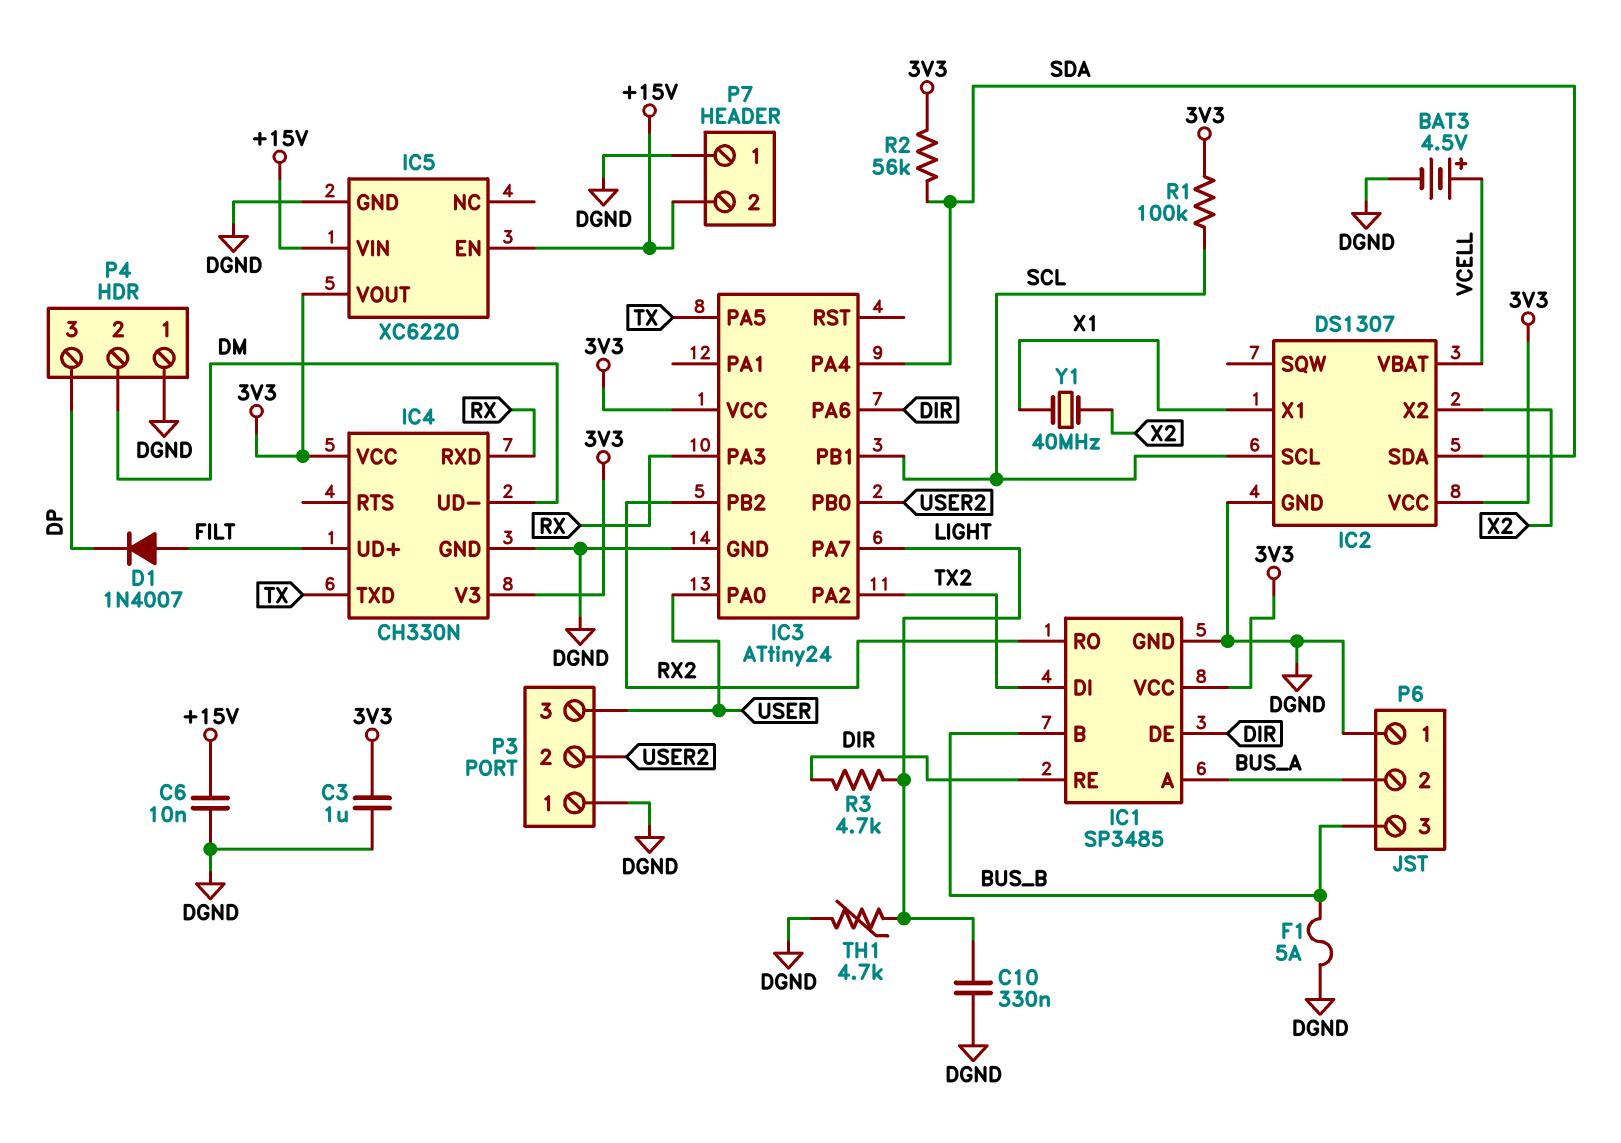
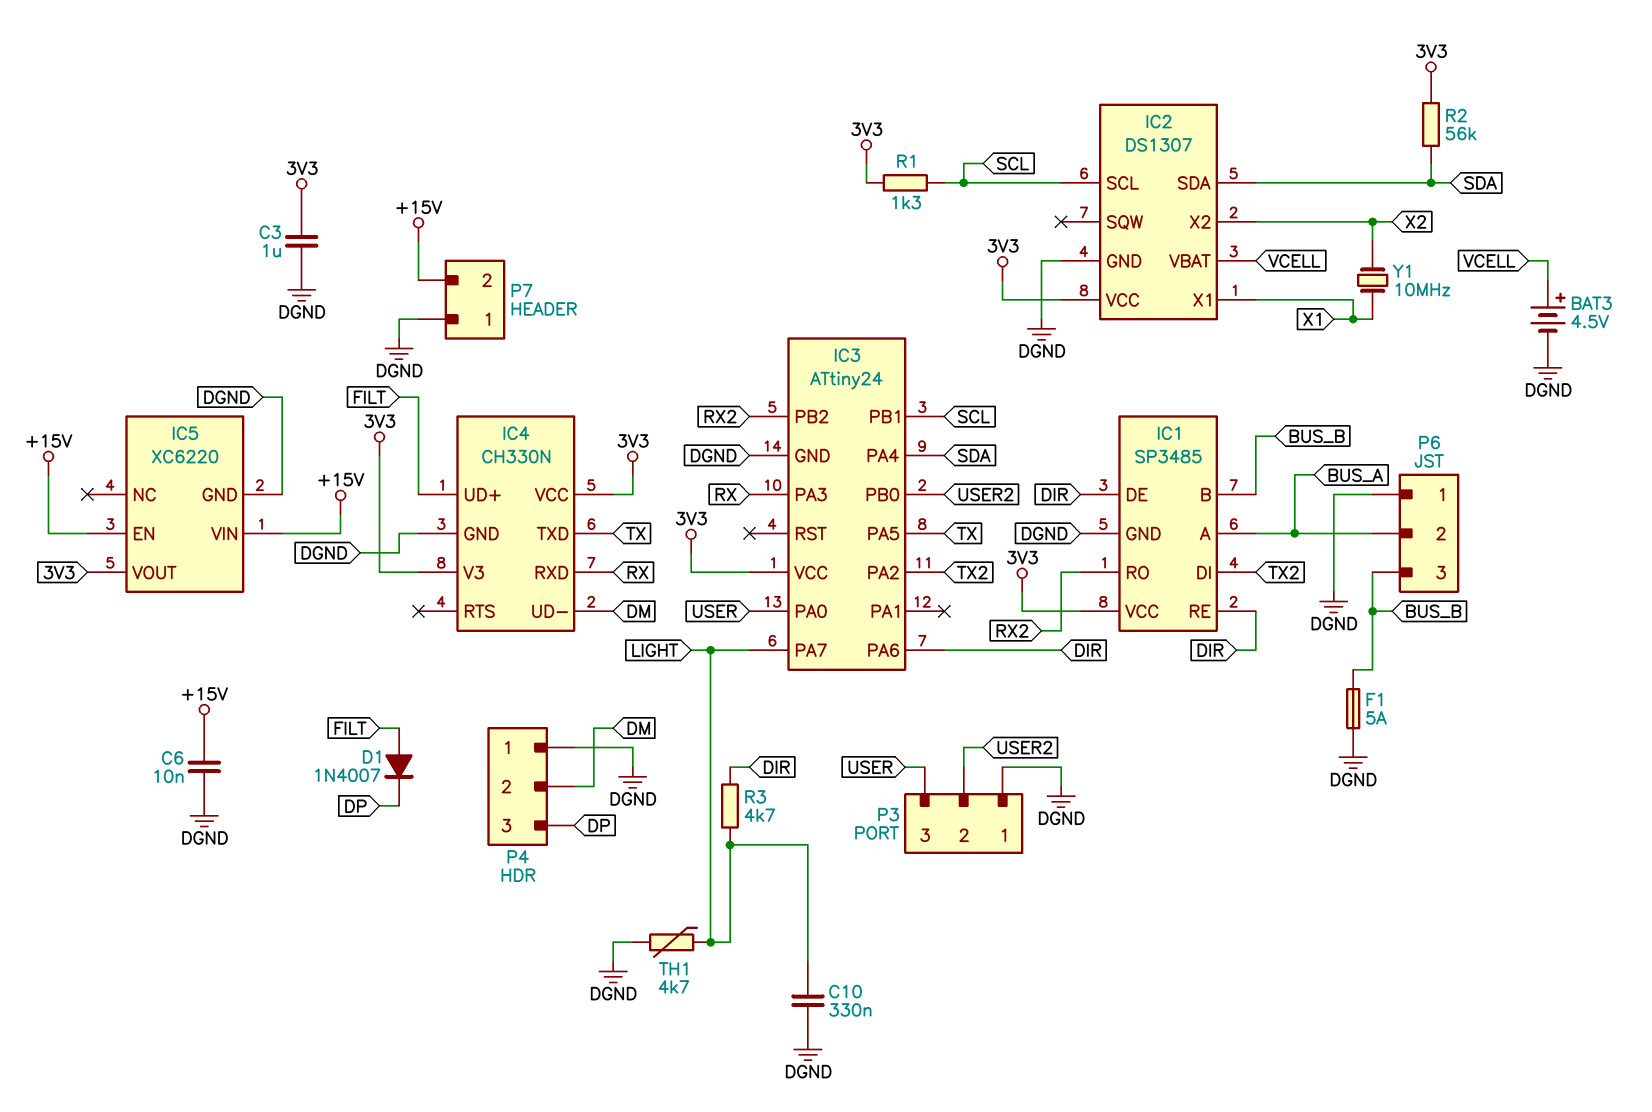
R1: 100k (3V3, SCL) -> 1.3k (3V3, SCL)
Y1: 40MHz (X1, X2) -> 10MHz (X1, X2)

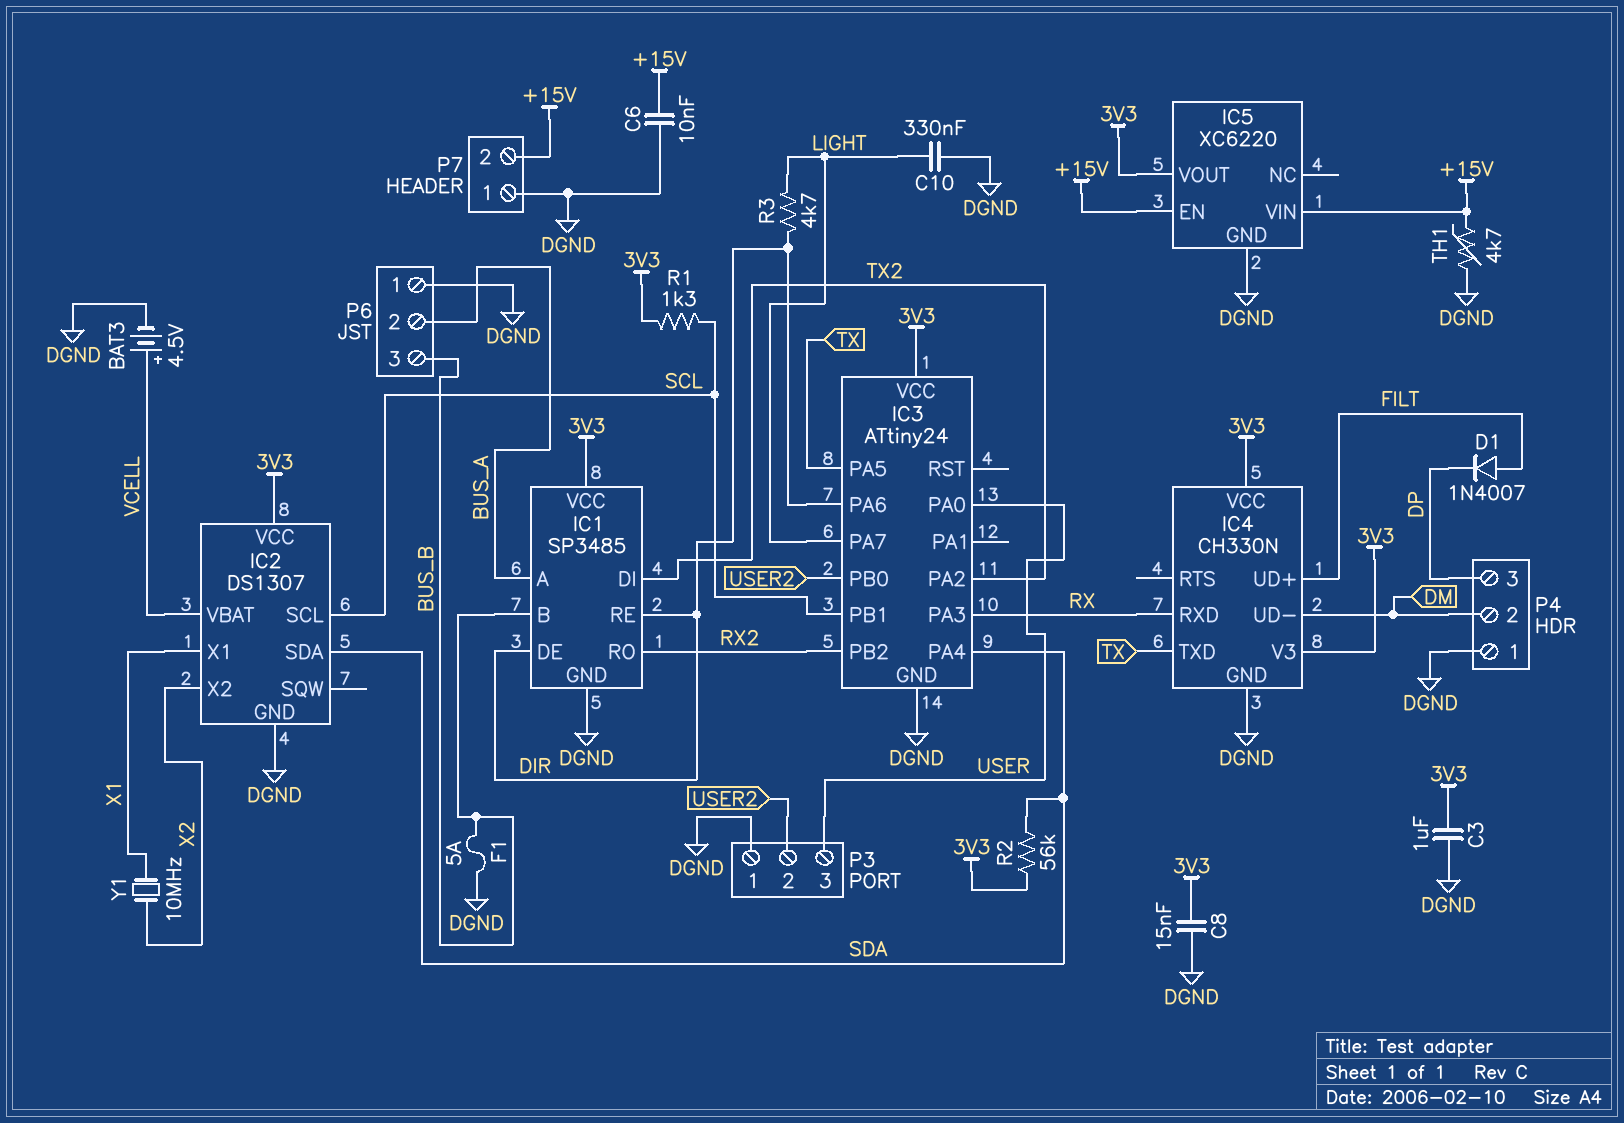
C8: none -> 15nF (3V3, DGND)
TH1: 4.7k (DGND, LIGHT) -> 4.7k (+15V, DGND)

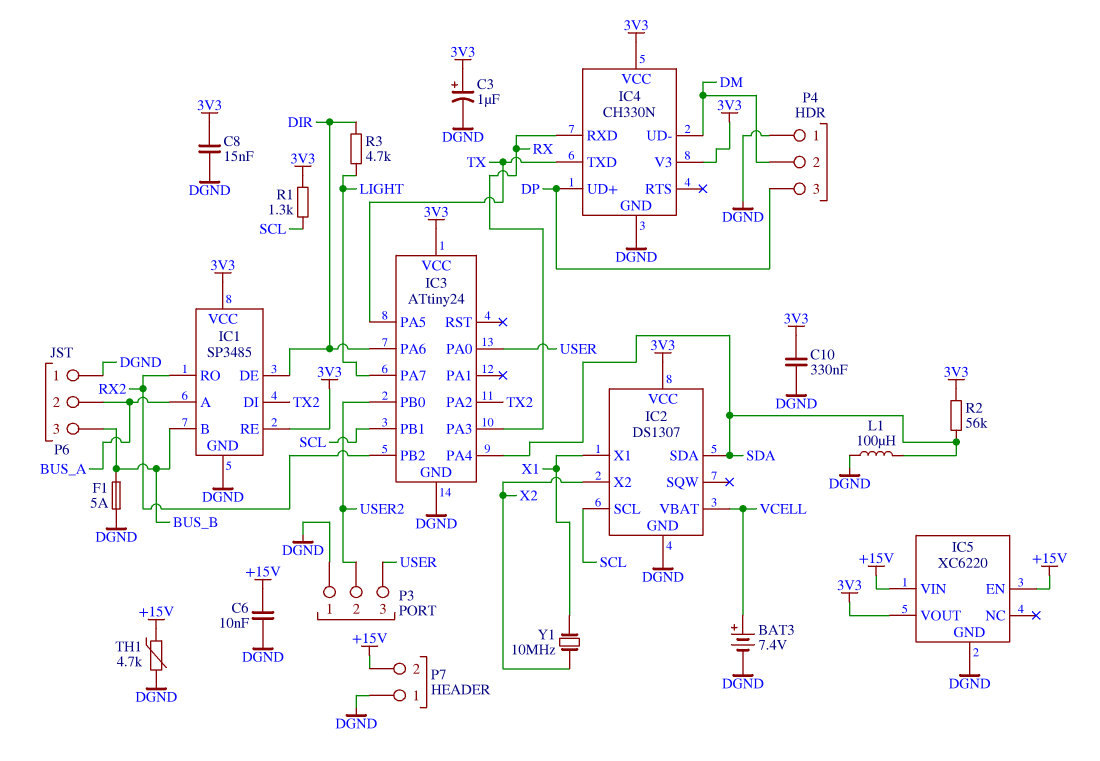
BAT3: 4.5V (plus VCELL, minus DGND) -> 7.4V (plus VCELL, minus DGND)
C3: 1uF (3V3, DGND) -> 1uF (plus 3V3, minus DGND)
C10: 330nF (DGND, LIGHT) -> 330nF (3V3, DGND)
D1: diode 1N4007 (A FILT, K DP) -> none
IC1 pin RE: DIR -> 3V3
IC4 pin UD+: FILT -> DP
L1: none -> 100uH (DGND, SDA)

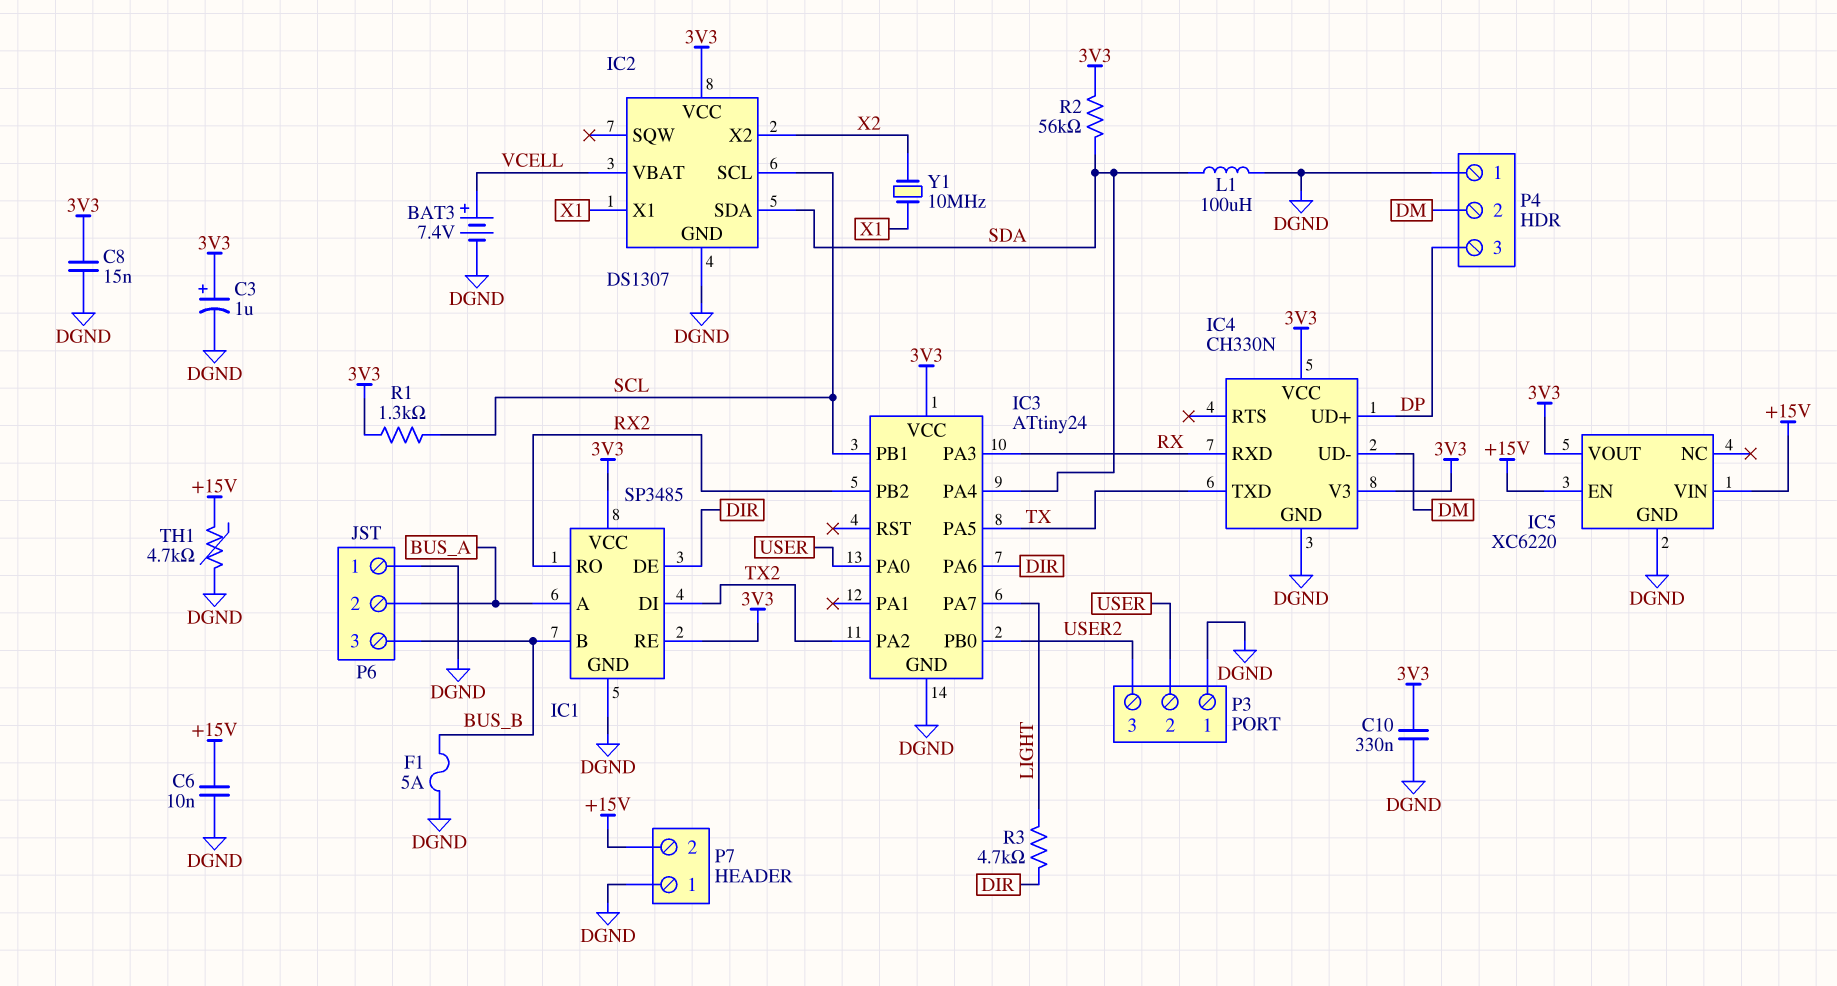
P3 pin 2: USER2 -> USER
P3 pin 3: USER -> USER2

